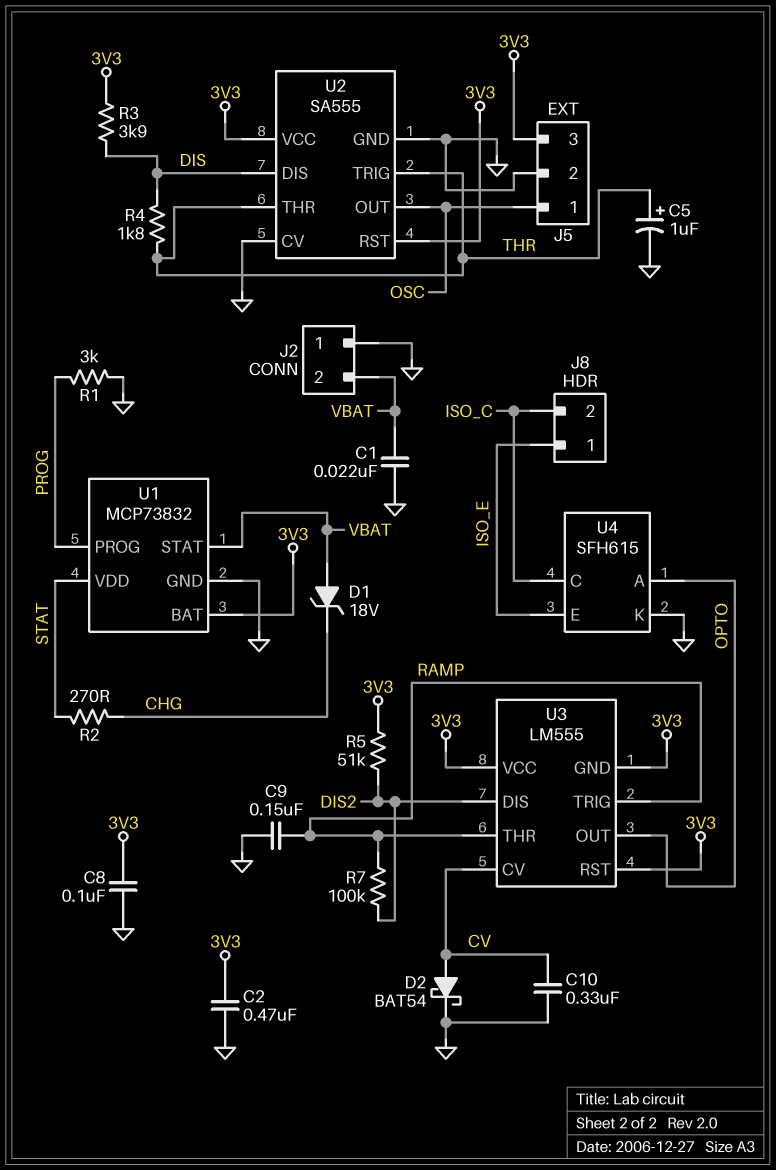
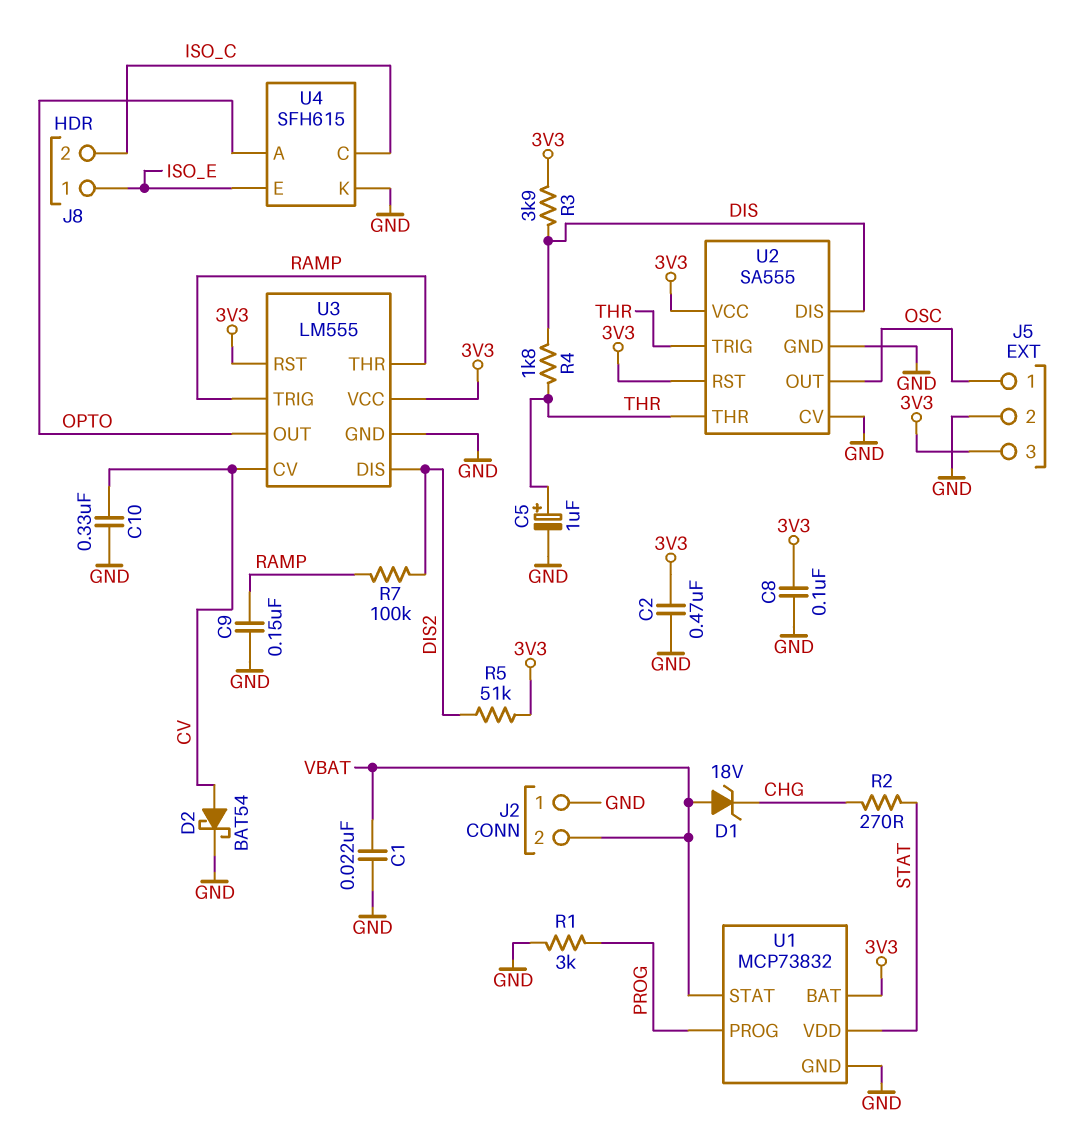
U3 pin GND: 3V3 -> GND

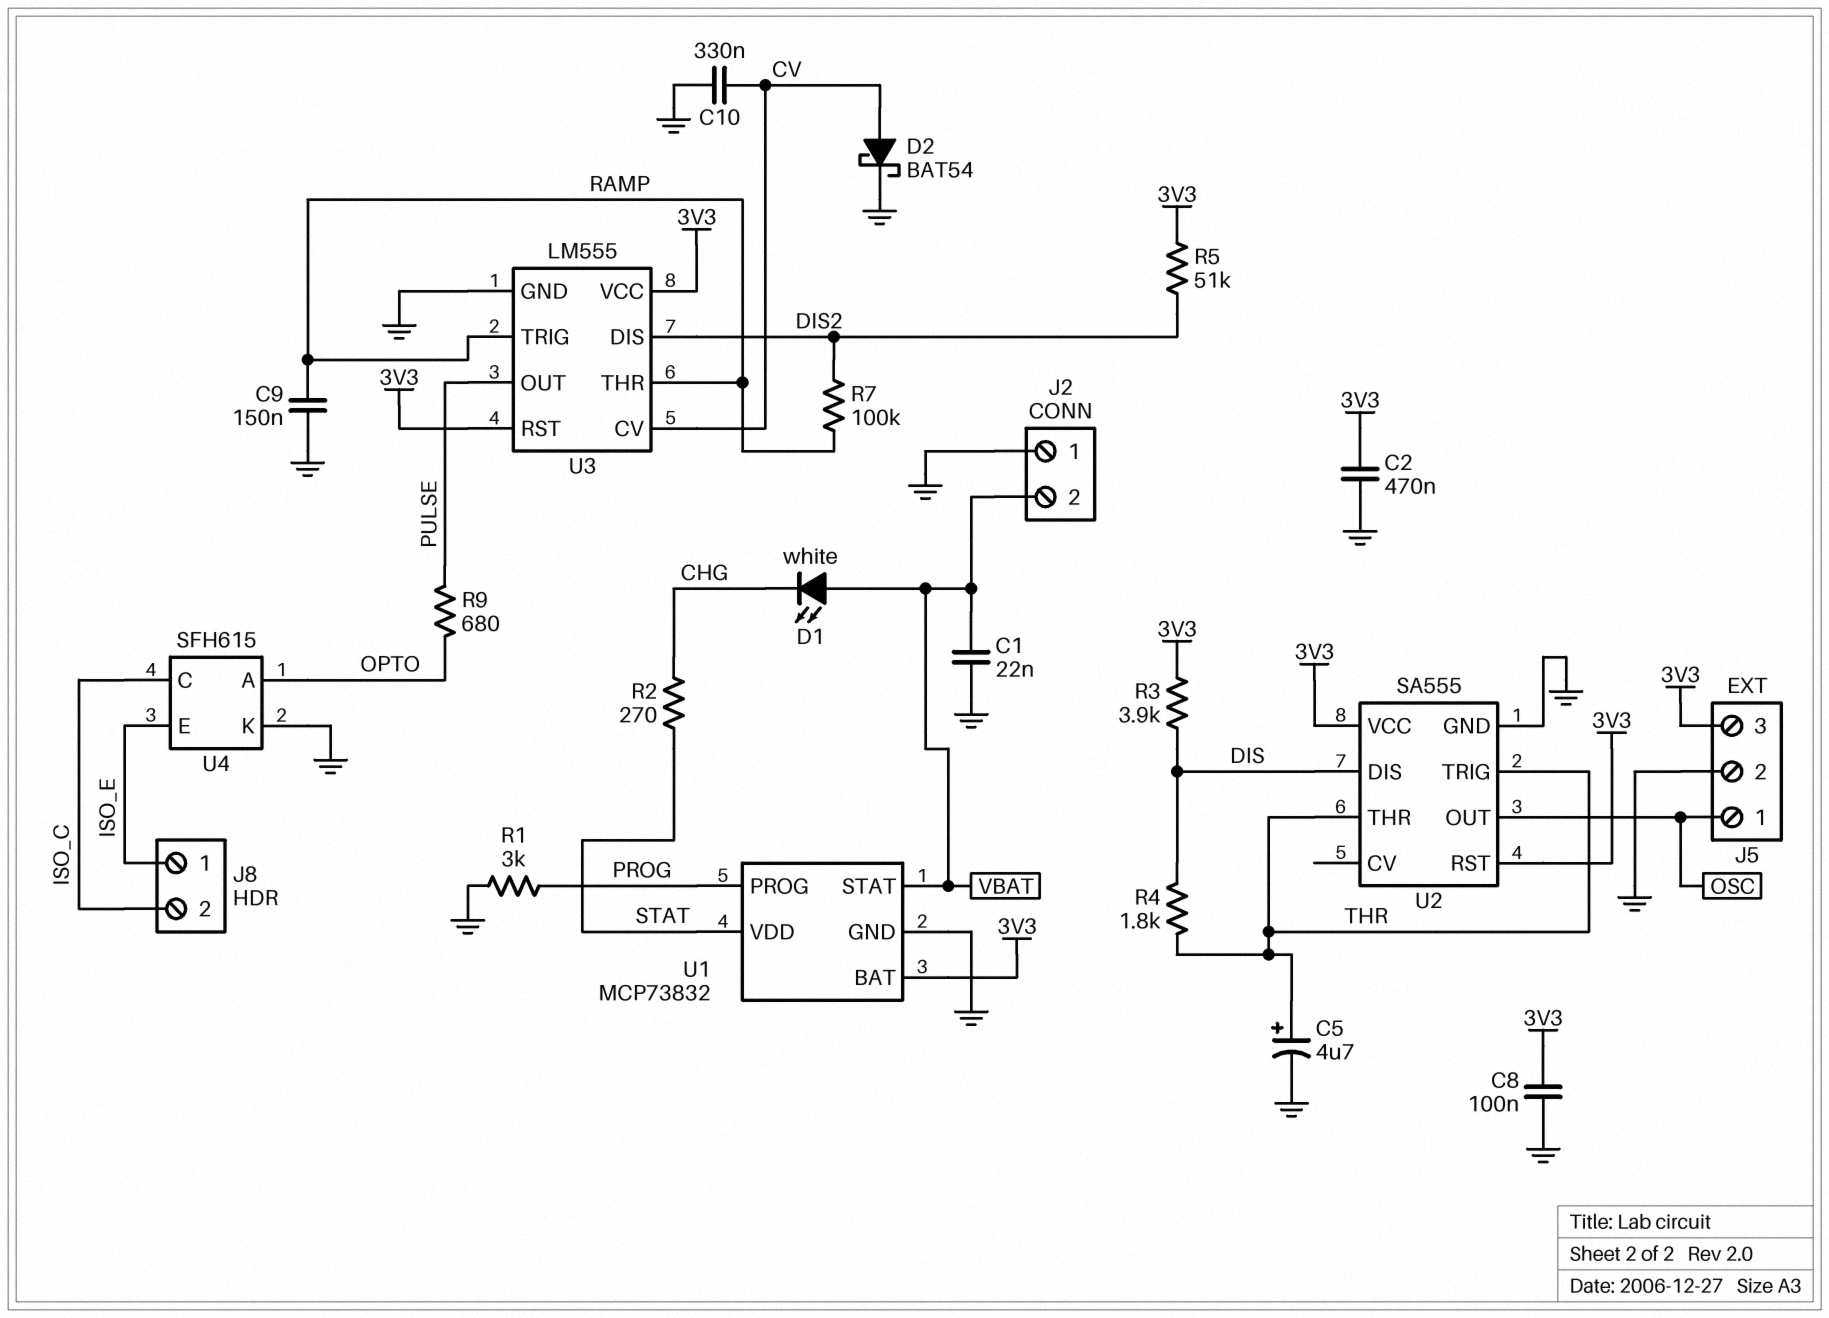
C5: 1uF (plus THR, minus GND) -> 4.7uF (plus THR, minus GND)
D1: zener 18V (A VBAT, K CHG) -> LED white (A VBAT, K CHG)
R9: none -> 680 (OPTO, PULSE)
U2 pin CV: GND -> none
U3 pin OUT: OPTO -> PULSE

